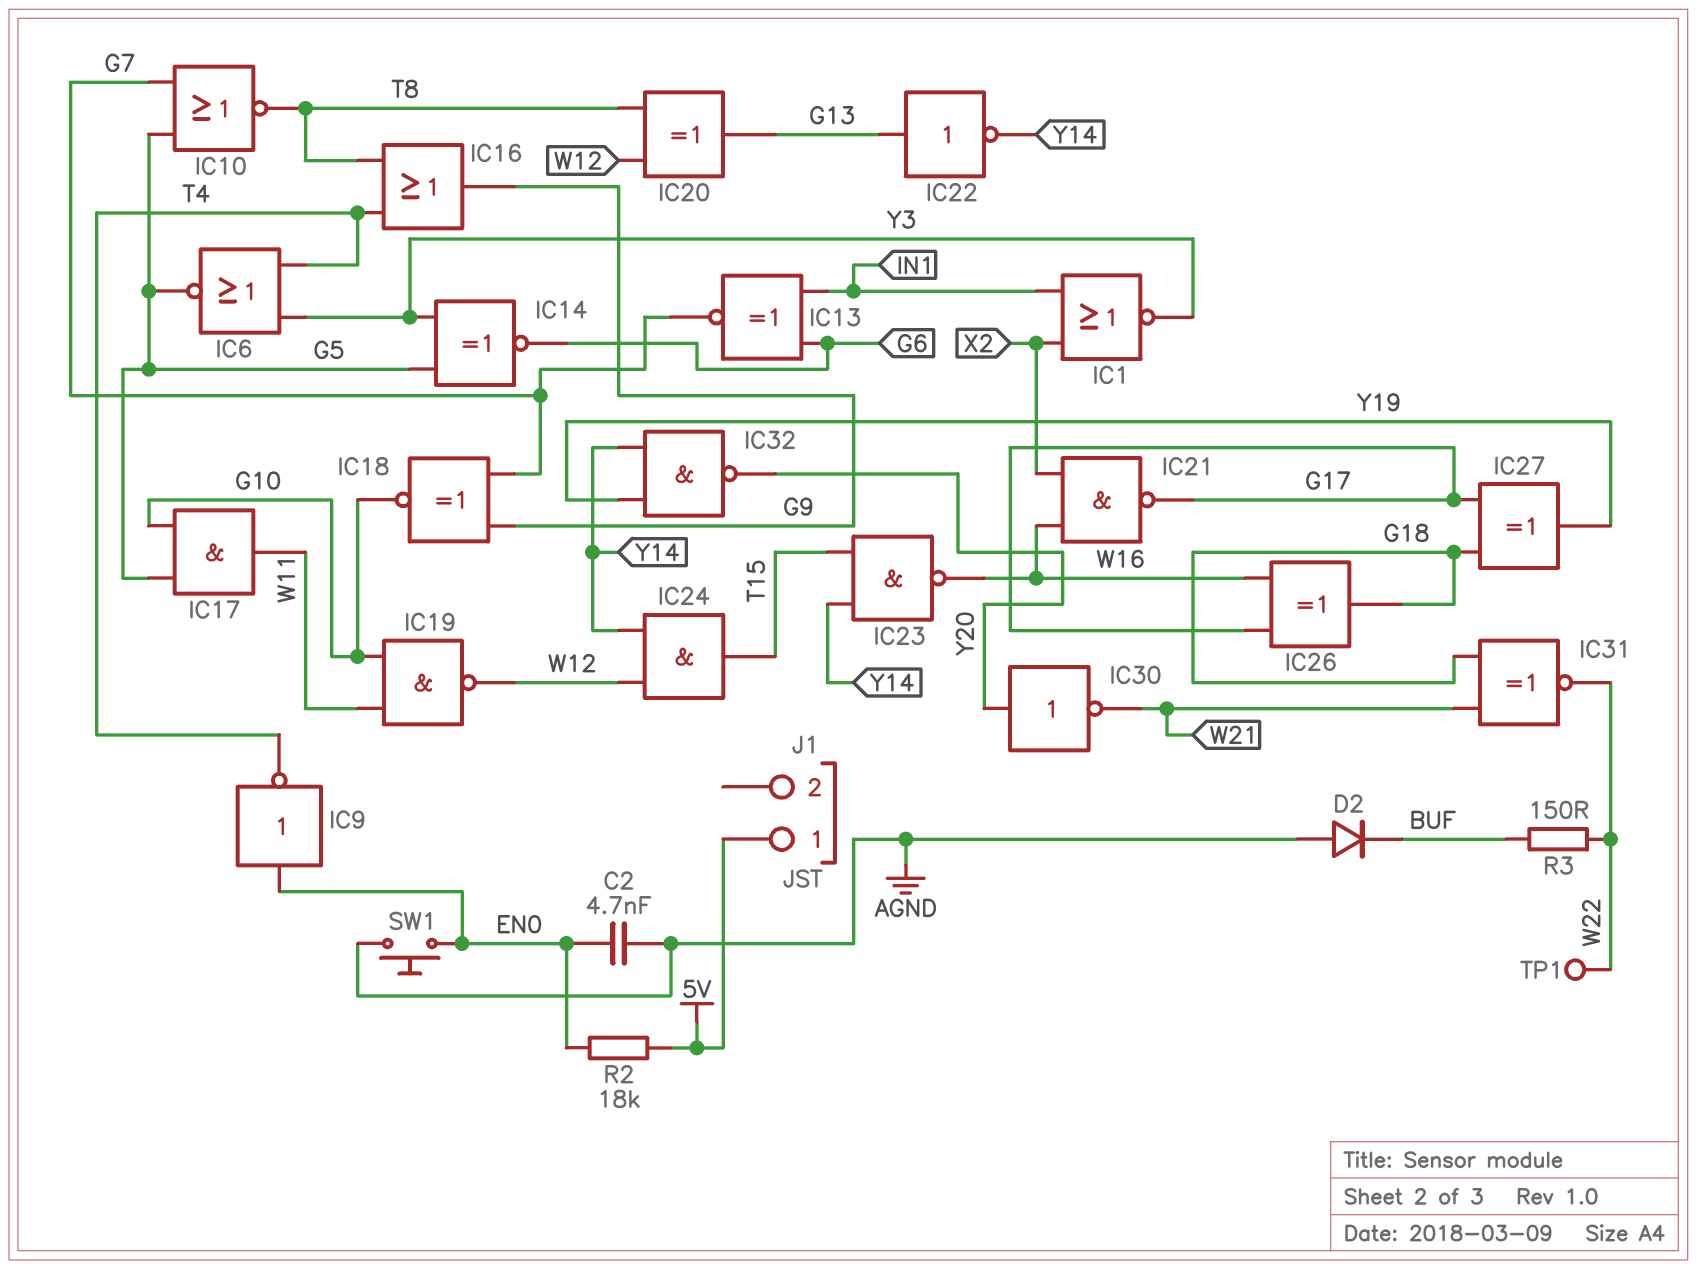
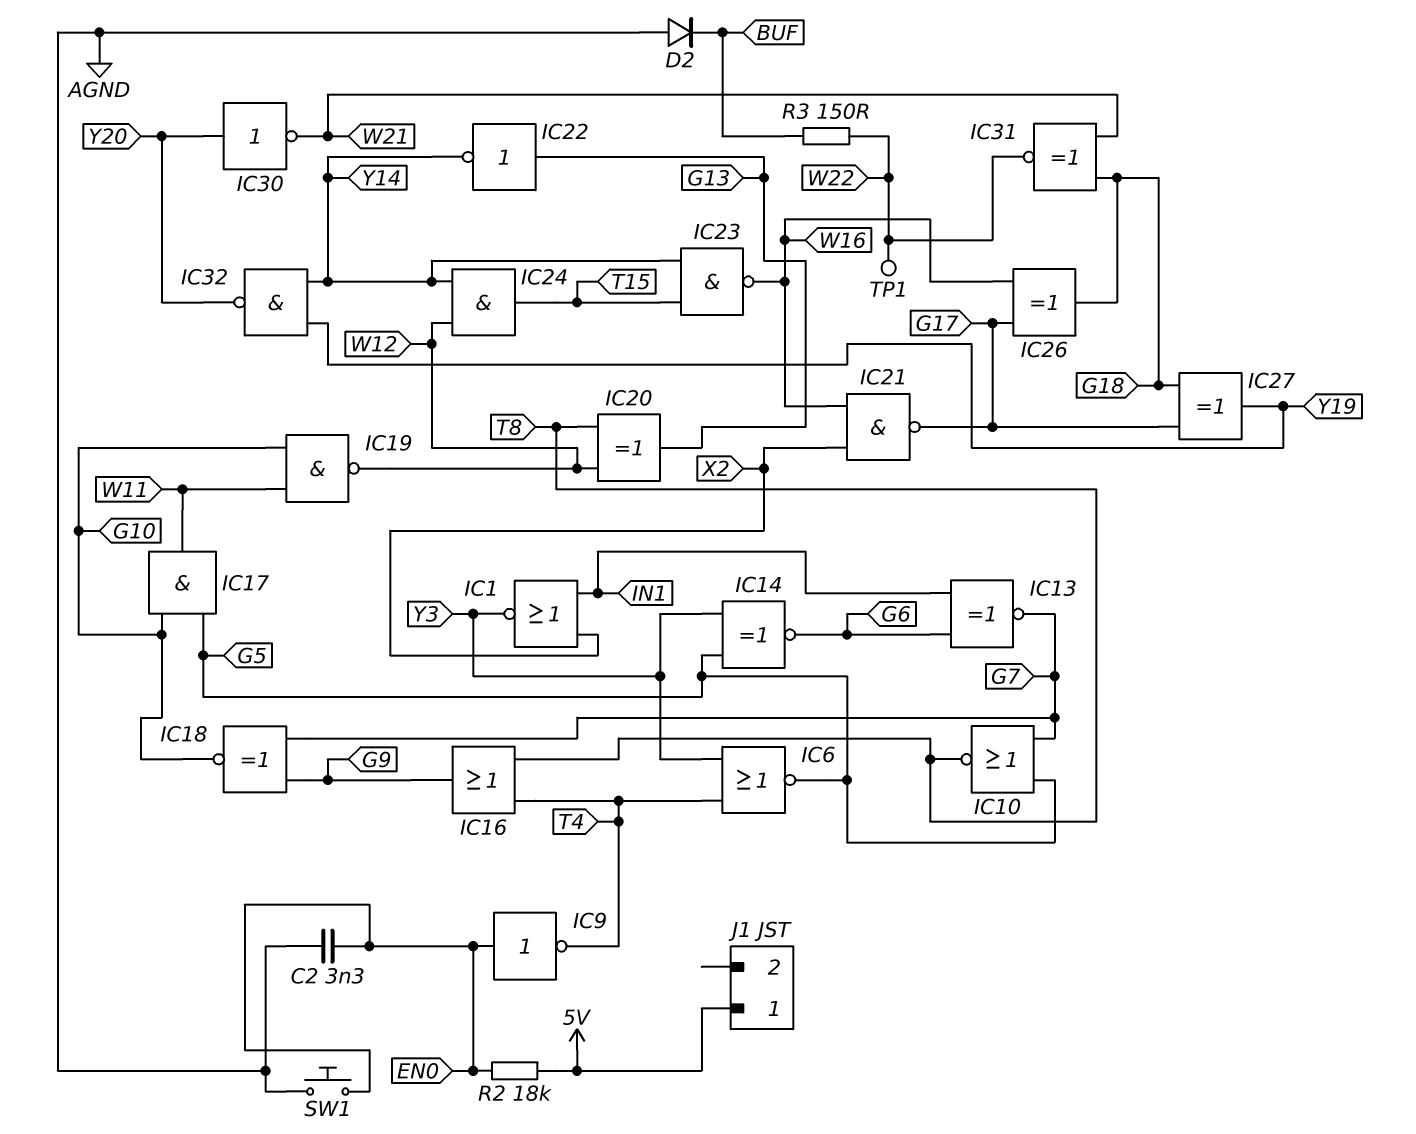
C2: 4.7nF (AGND, EN0) -> 3.3nF (AGND, EN0)

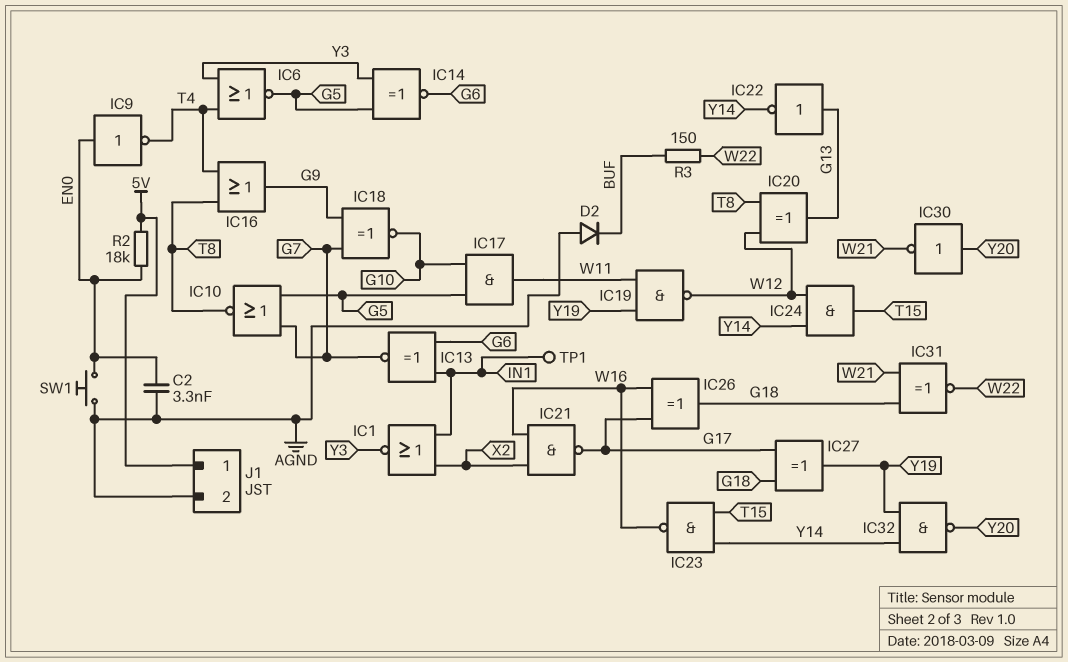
IC19: NAND (in G10, in W11, out W12) -> NAND (in W11, in Y19, out W12)
J1 pin 2: none -> AGND
TP1: test point (W22) -> test point (IN1)

